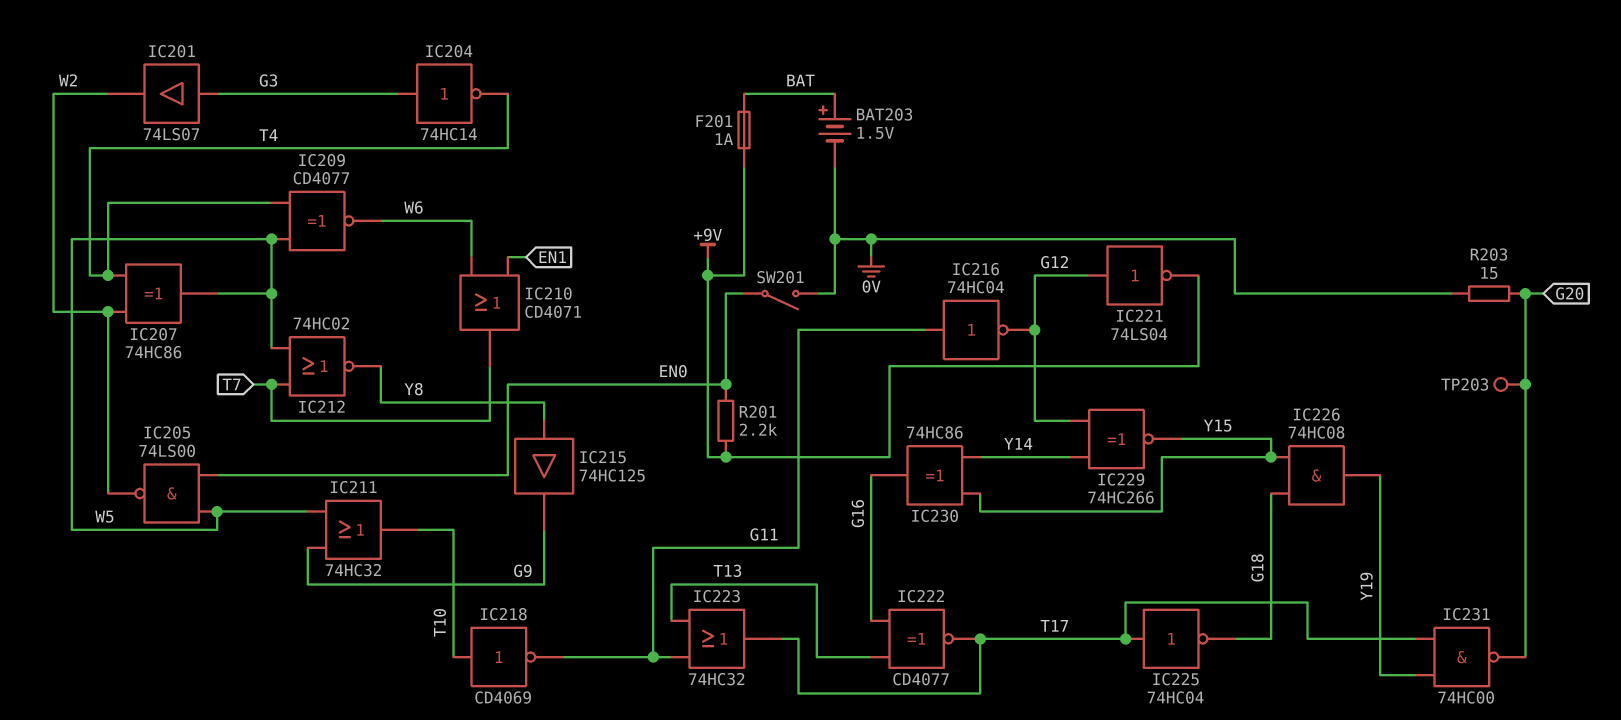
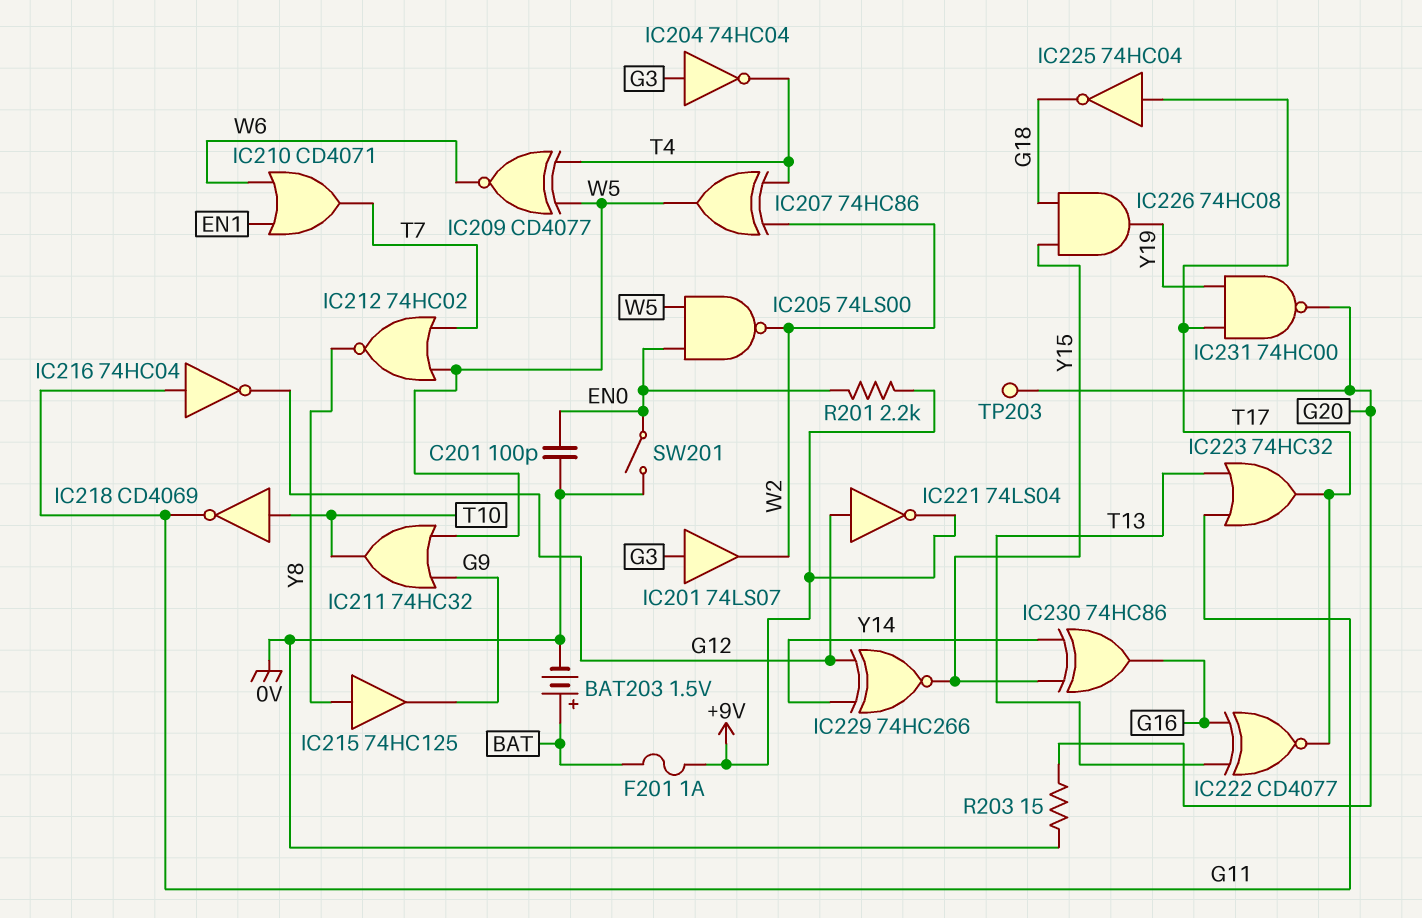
C201: none -> 100pF (0V, EN0)
IC204: NOT 74HC14 (in G3, out T4) -> NOT 74HC04 (in G3, out T4)

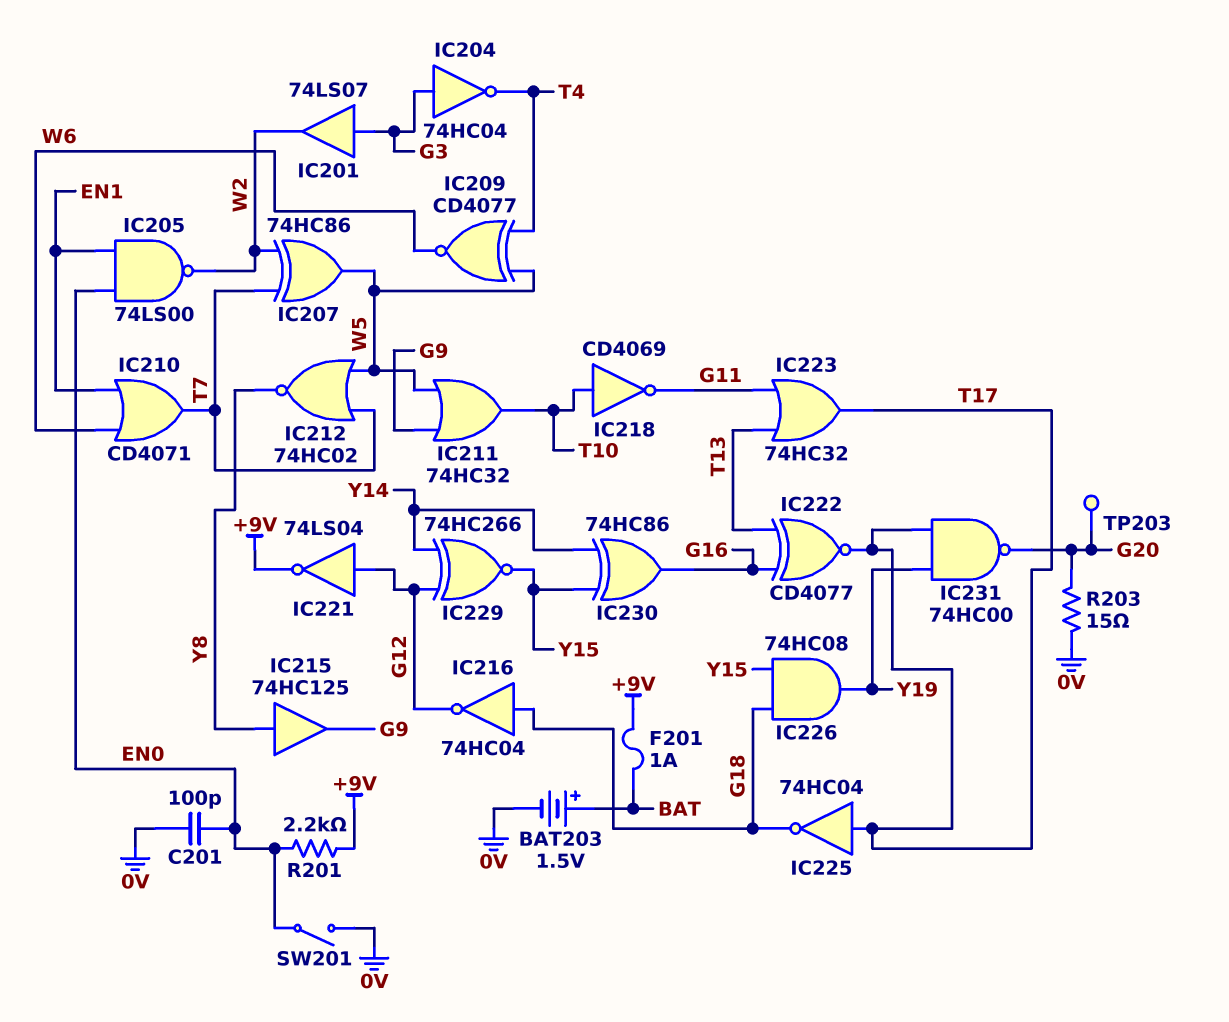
IC205: NAND 74LS00 (in EN0, in W5, out W2) -> NAND 74LS00 (in EN0, in EN1, out W2)
IC207: XOR 74HC86 (in T4, in W2, out W5) -> XOR 74HC86 (in T7, in W2, out W5)
IC216: NOT 74HC04 (in G11, out G12) -> NOT 74HC04 (in G18, out G12)

